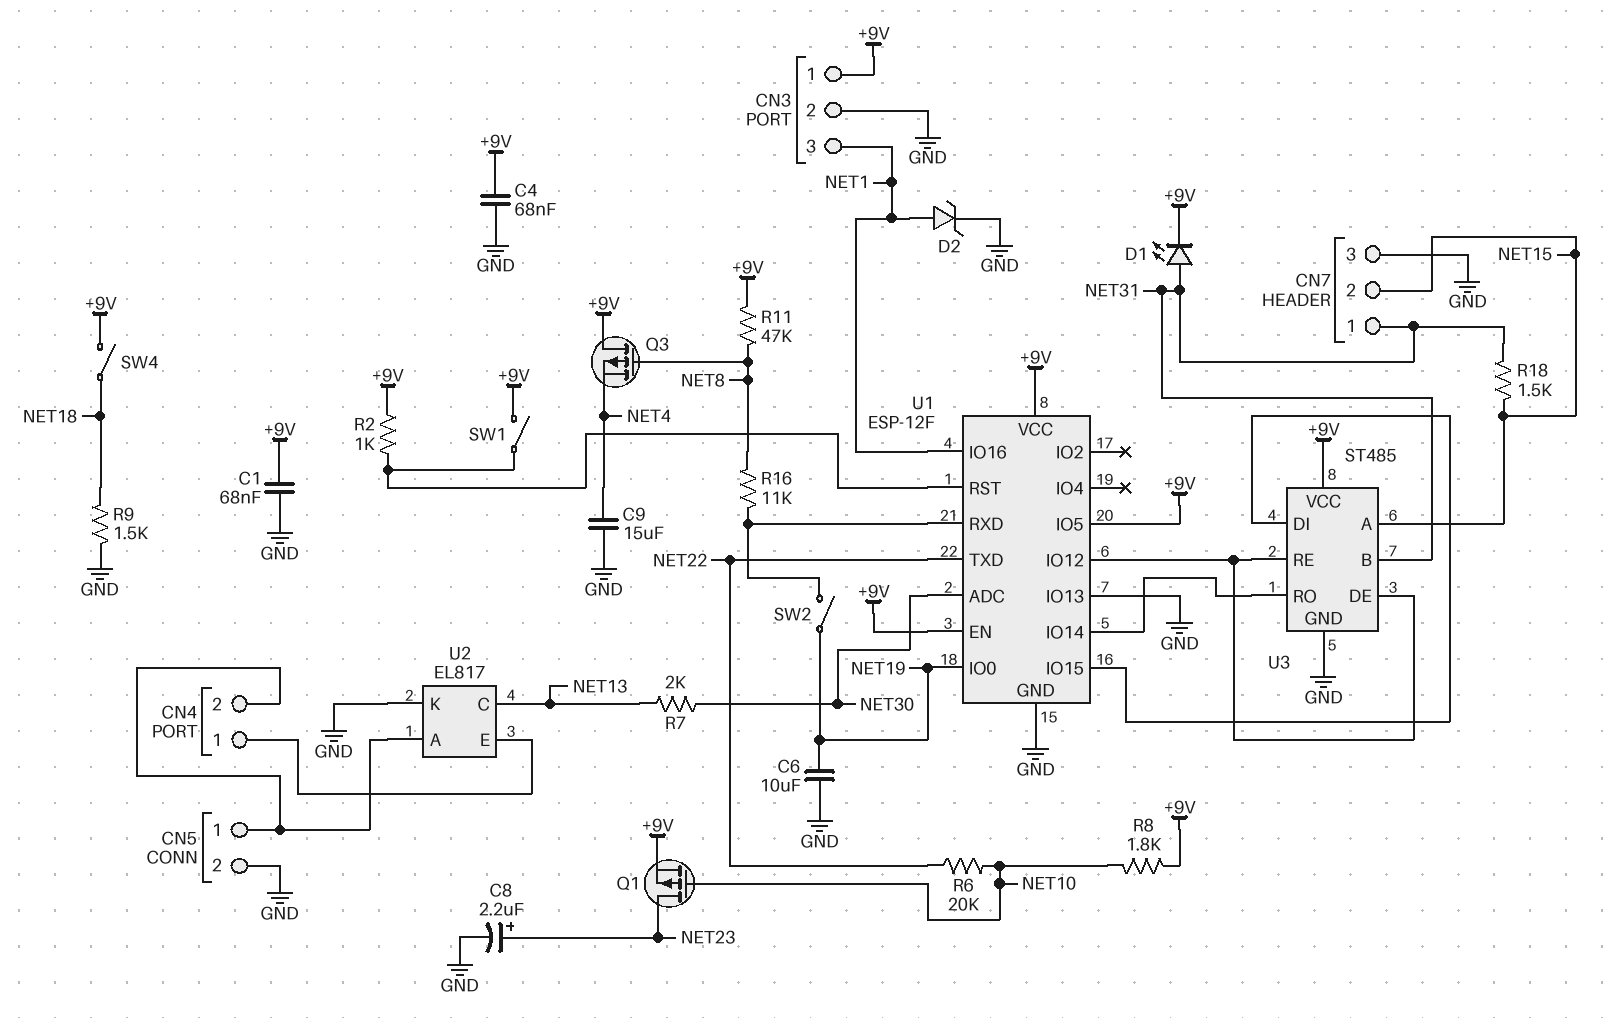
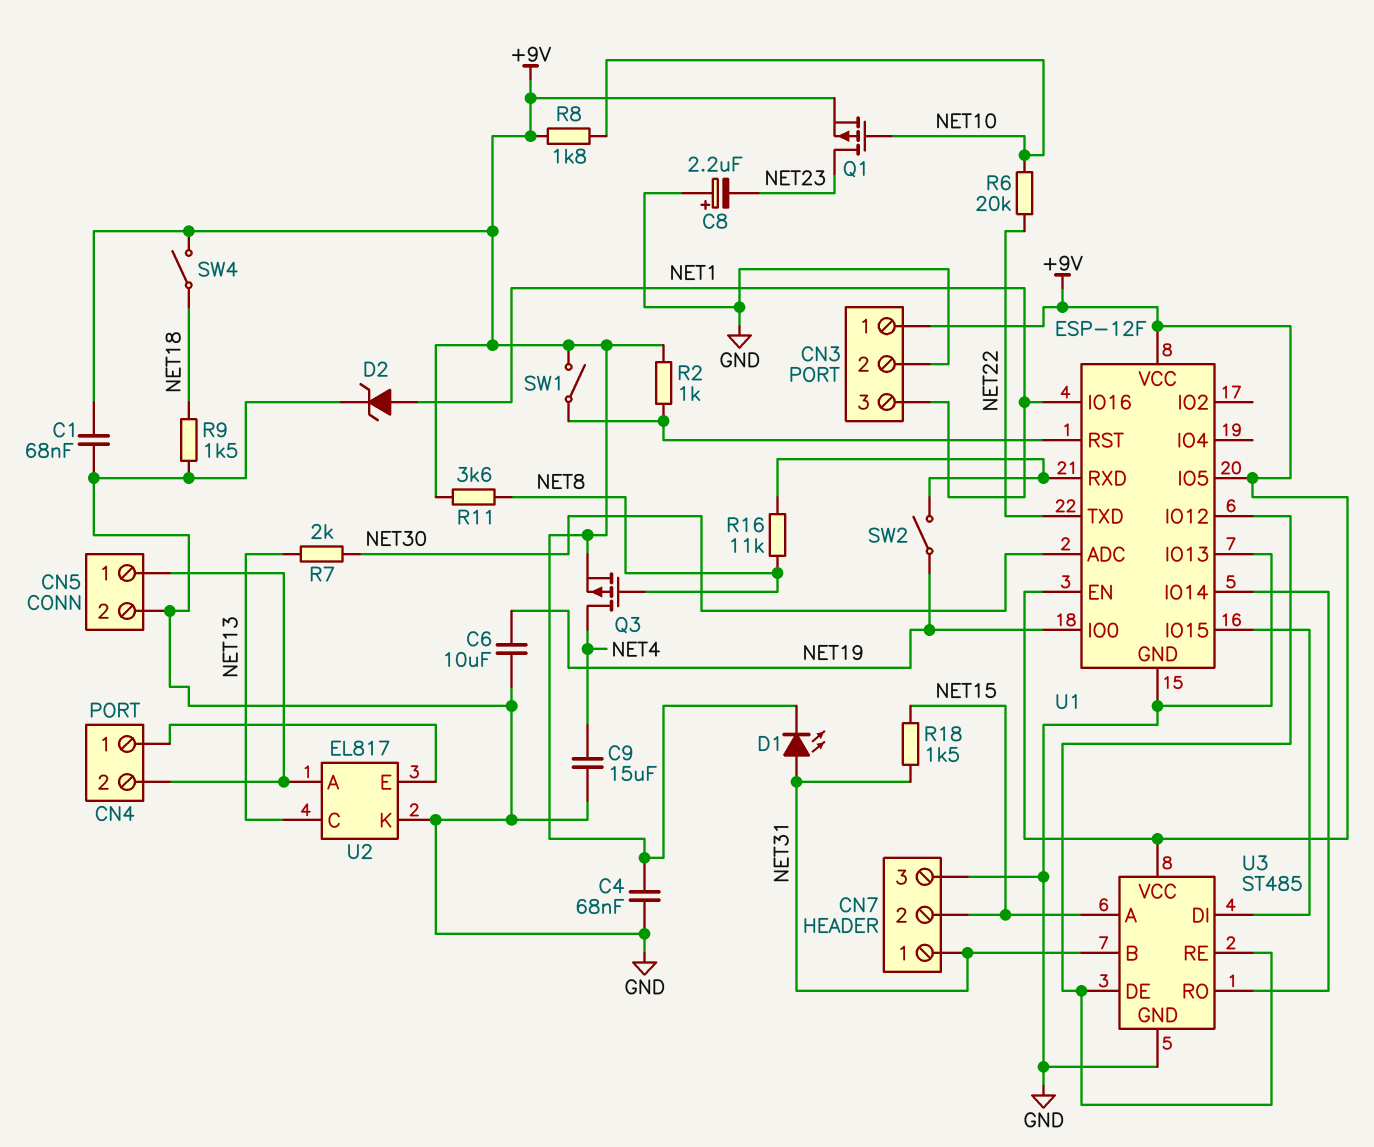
C8: 2.2uF (plus NET23, minus GND) -> 2.2uF (plus GND, minus NET23)
Q3: PMOS (G NET8, D +9V, S NET4) -> PMOS (G NET8, D NET4, S +9V)
R11: 47k (+9V, NET8) -> 3.6k (+9V, NET8)

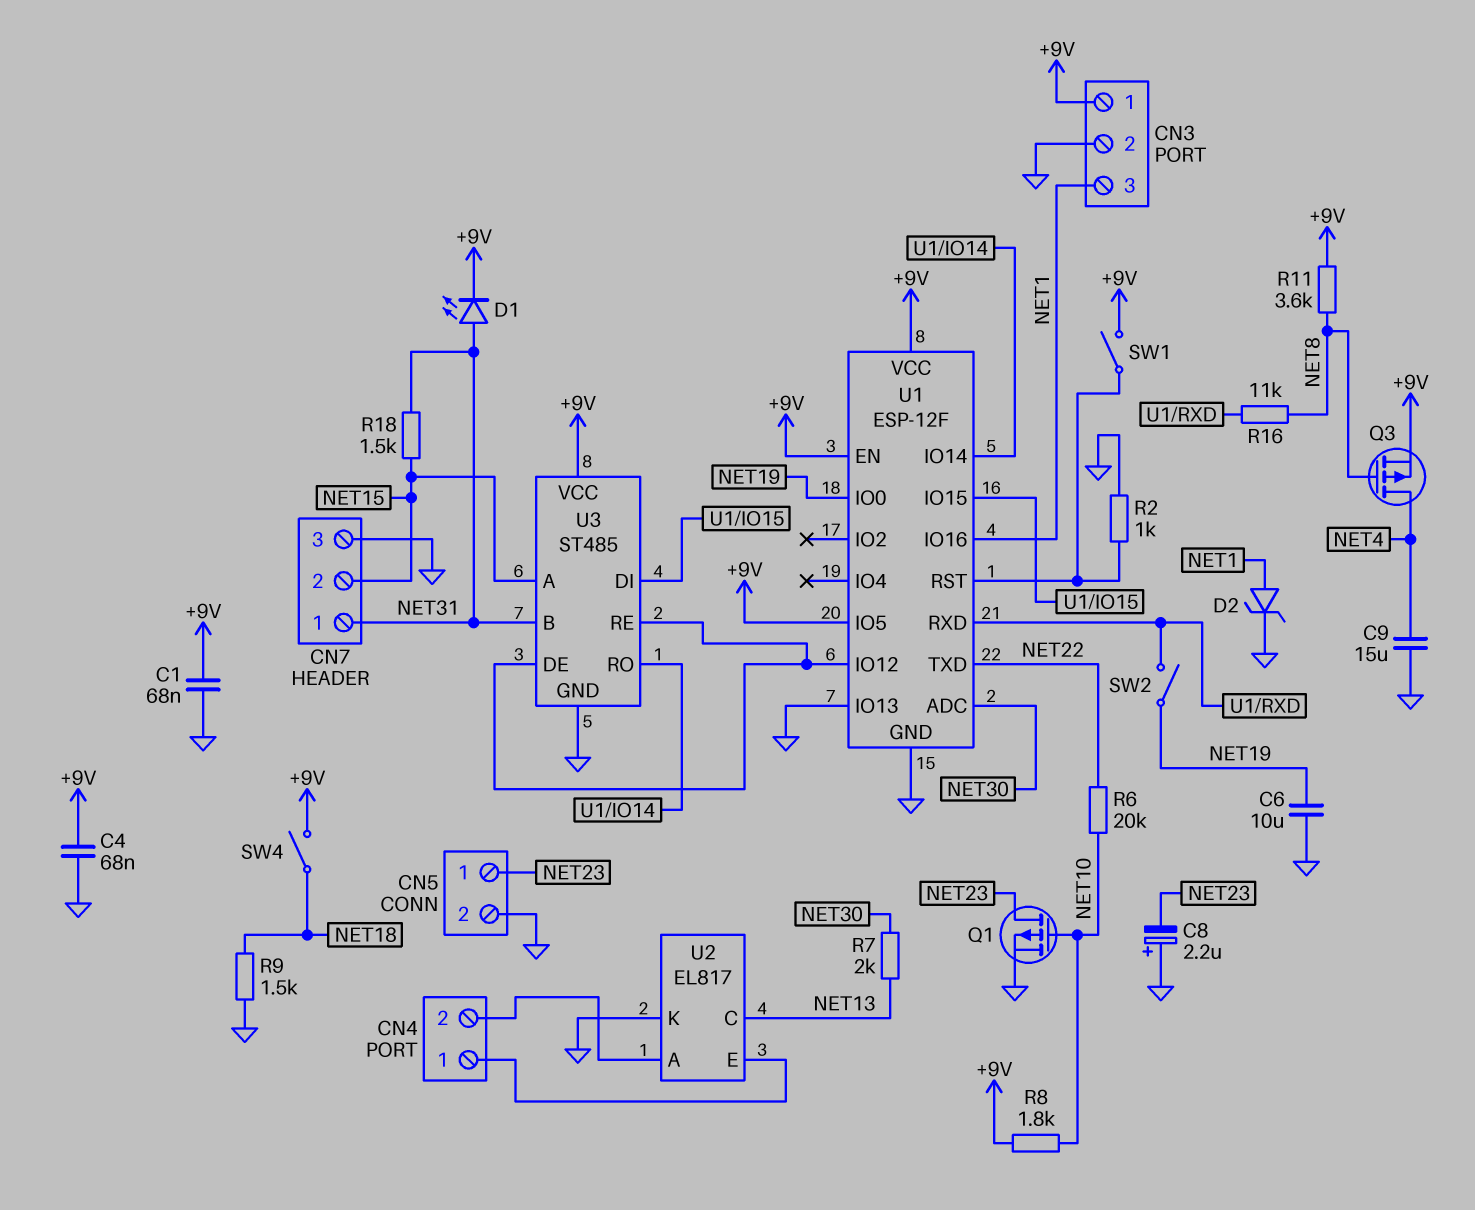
CN5 pin 1: CN4/2 -> NET23
Q1: PMOS (G NET10, D NET23, S +9V) -> PMOS (G NET10, D NET23, S GND)
R2: 1k (+9V, U1/RST) -> 1k (GND, U1/RST)

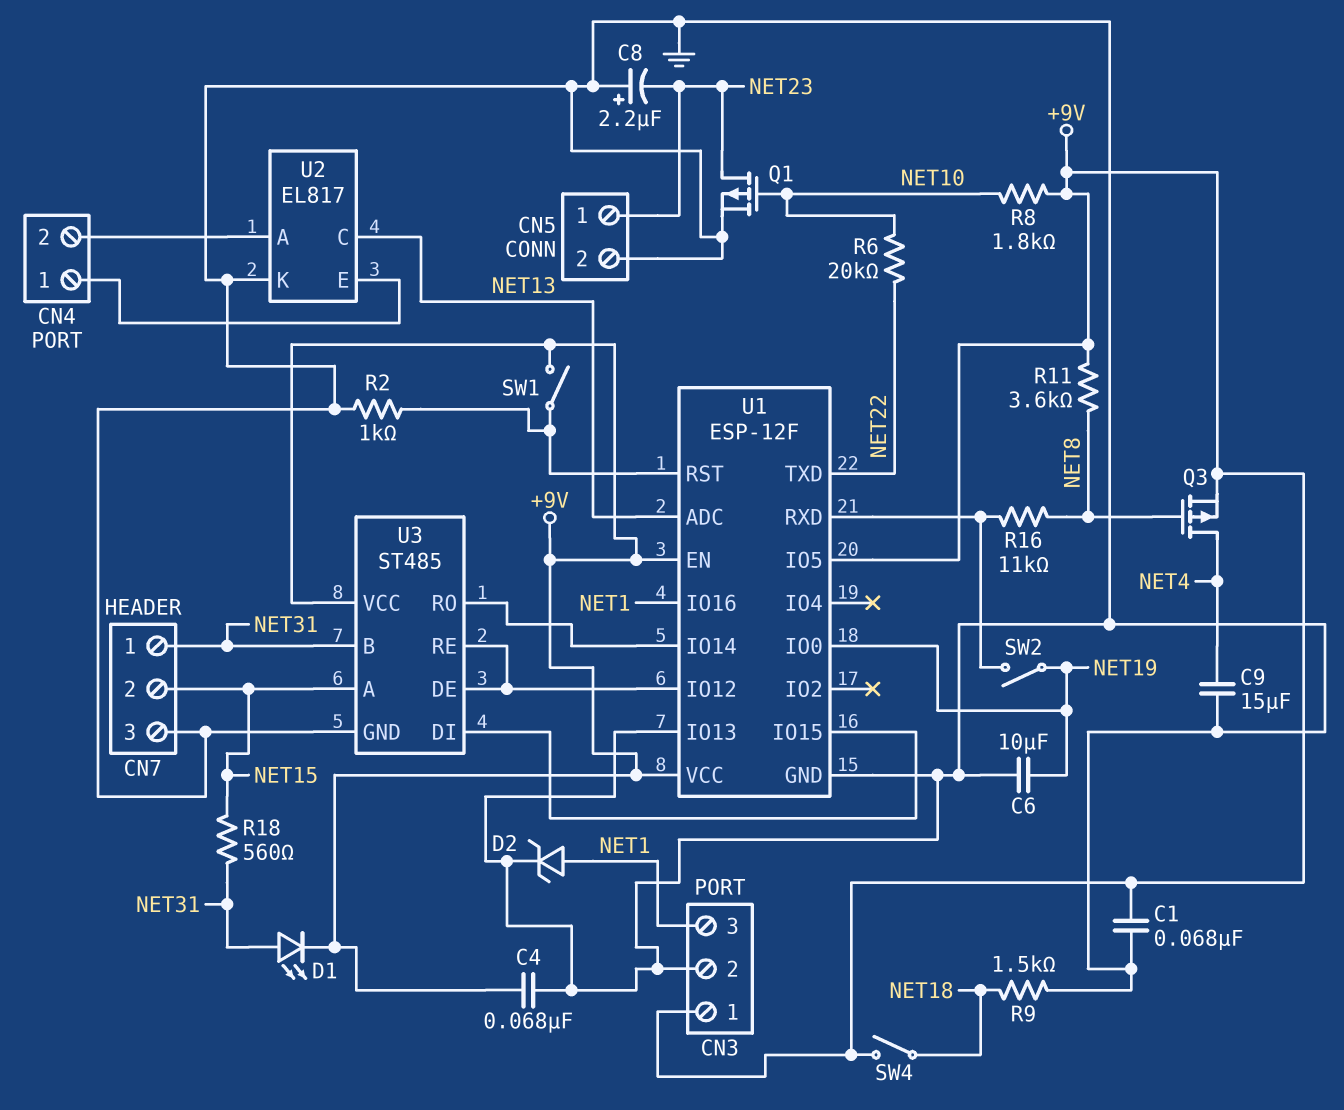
R7: 2k (NET13, NET30) -> none
R18: 1.5k (NET15, NET31) -> 560 (NET15, NET31)
U1 pin ADC: NET30 -> NET13

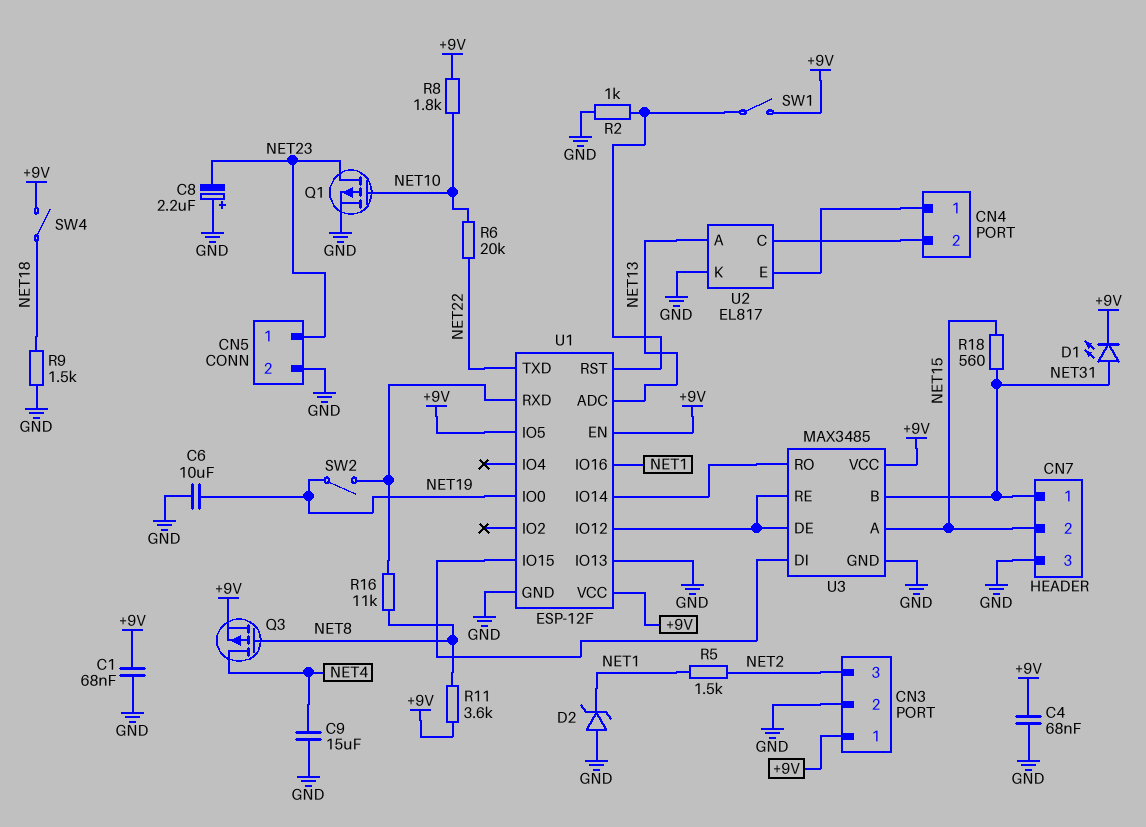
CN3 pin 3: NET1 -> NET2
D2: zener (A NET1, K GND) -> zener (A GND, K NET1)
R5: none -> 1.5k (NET1, NET2)
U2 pin A: CN4/2 -> NET13
U2 pin C: NET13 -> CN4/2
U3: ST485 -> MAX3485

